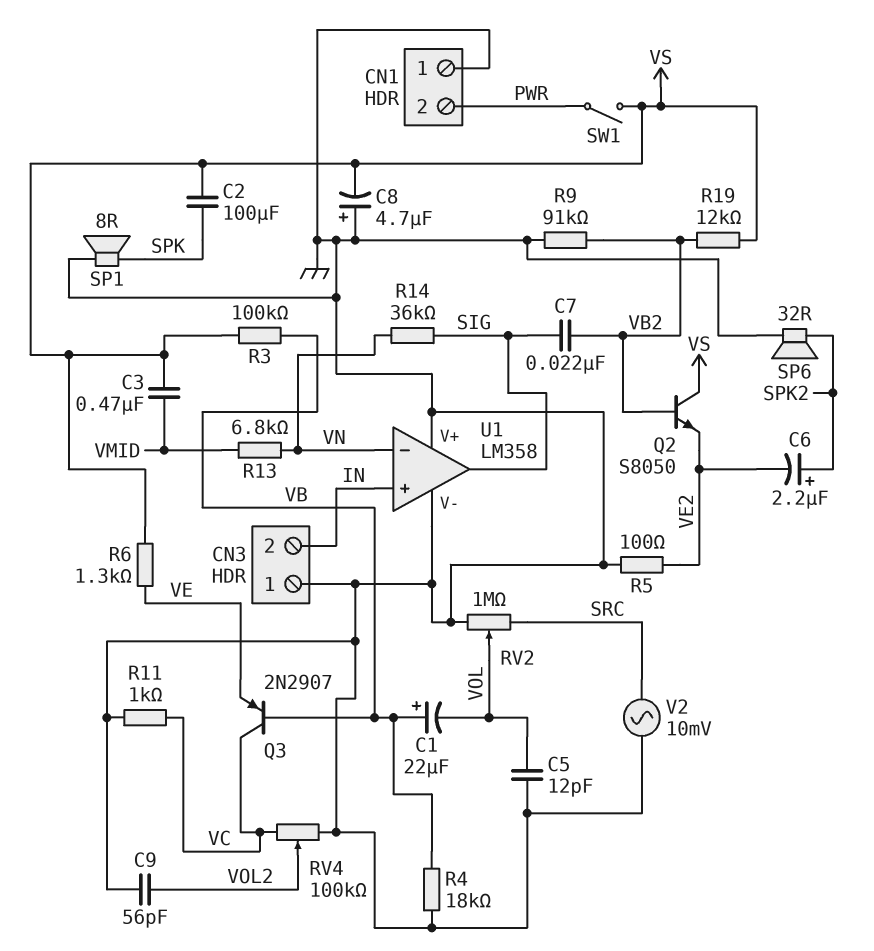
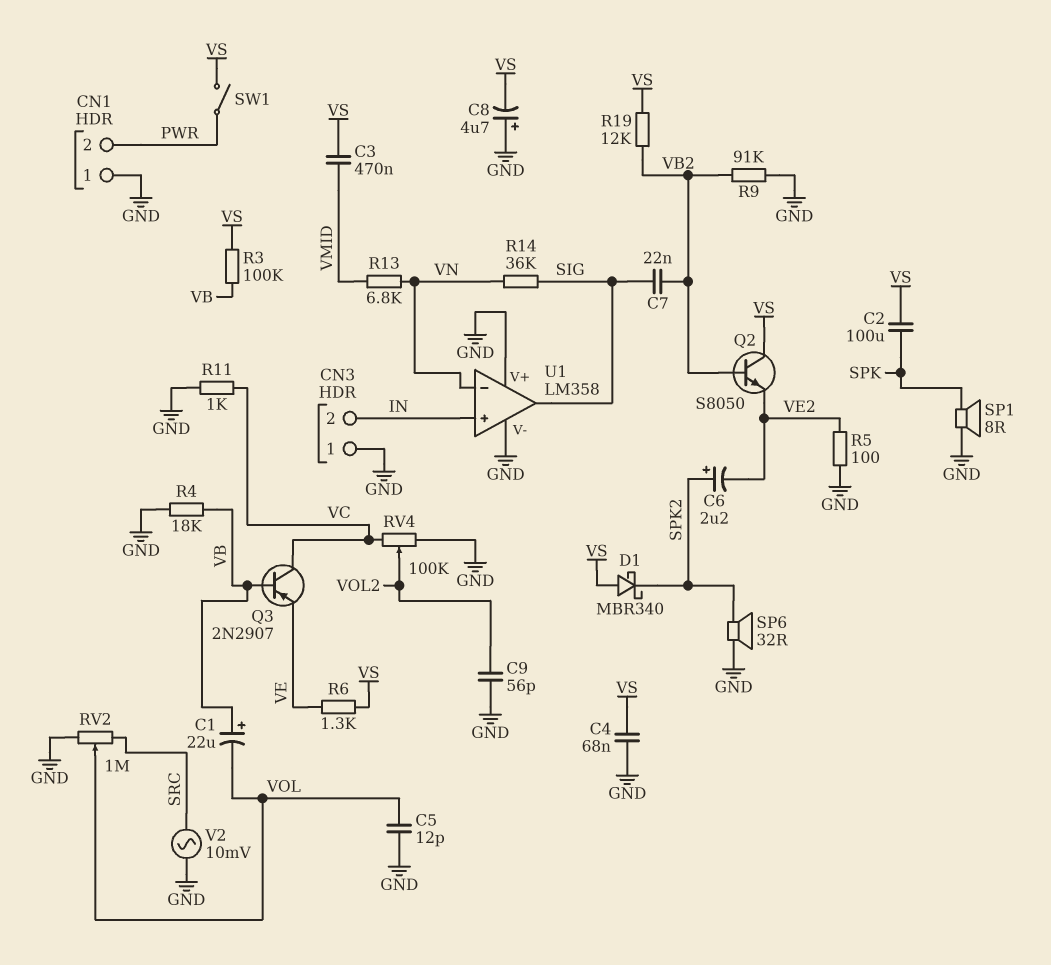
C4: none -> 68nF (GND, VS)
D1: none -> schottky MBR340 (A VS, K SPK2)

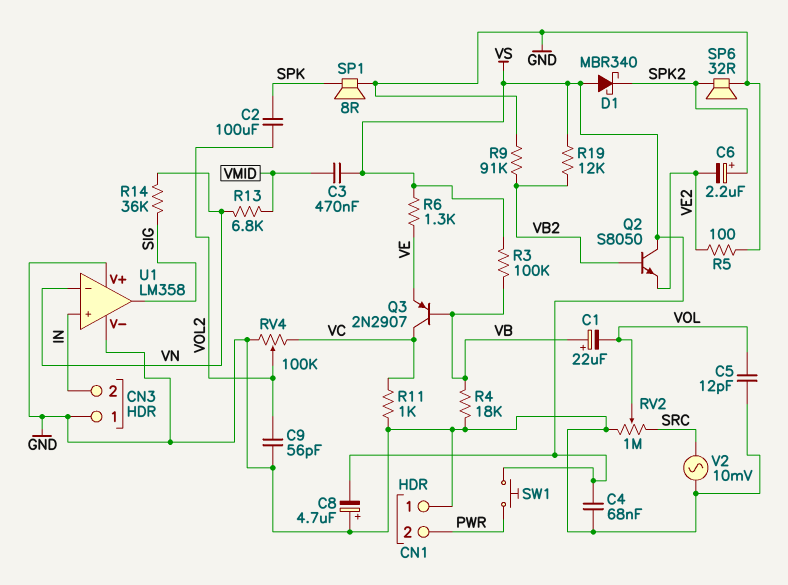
C2: 100uF (SPK, VS) -> 100uF (SPK, VOL2)
C7: 22nF (SIG, VB2) -> none
SW1: switch (PWR, VS) -> button (PWR, VS)

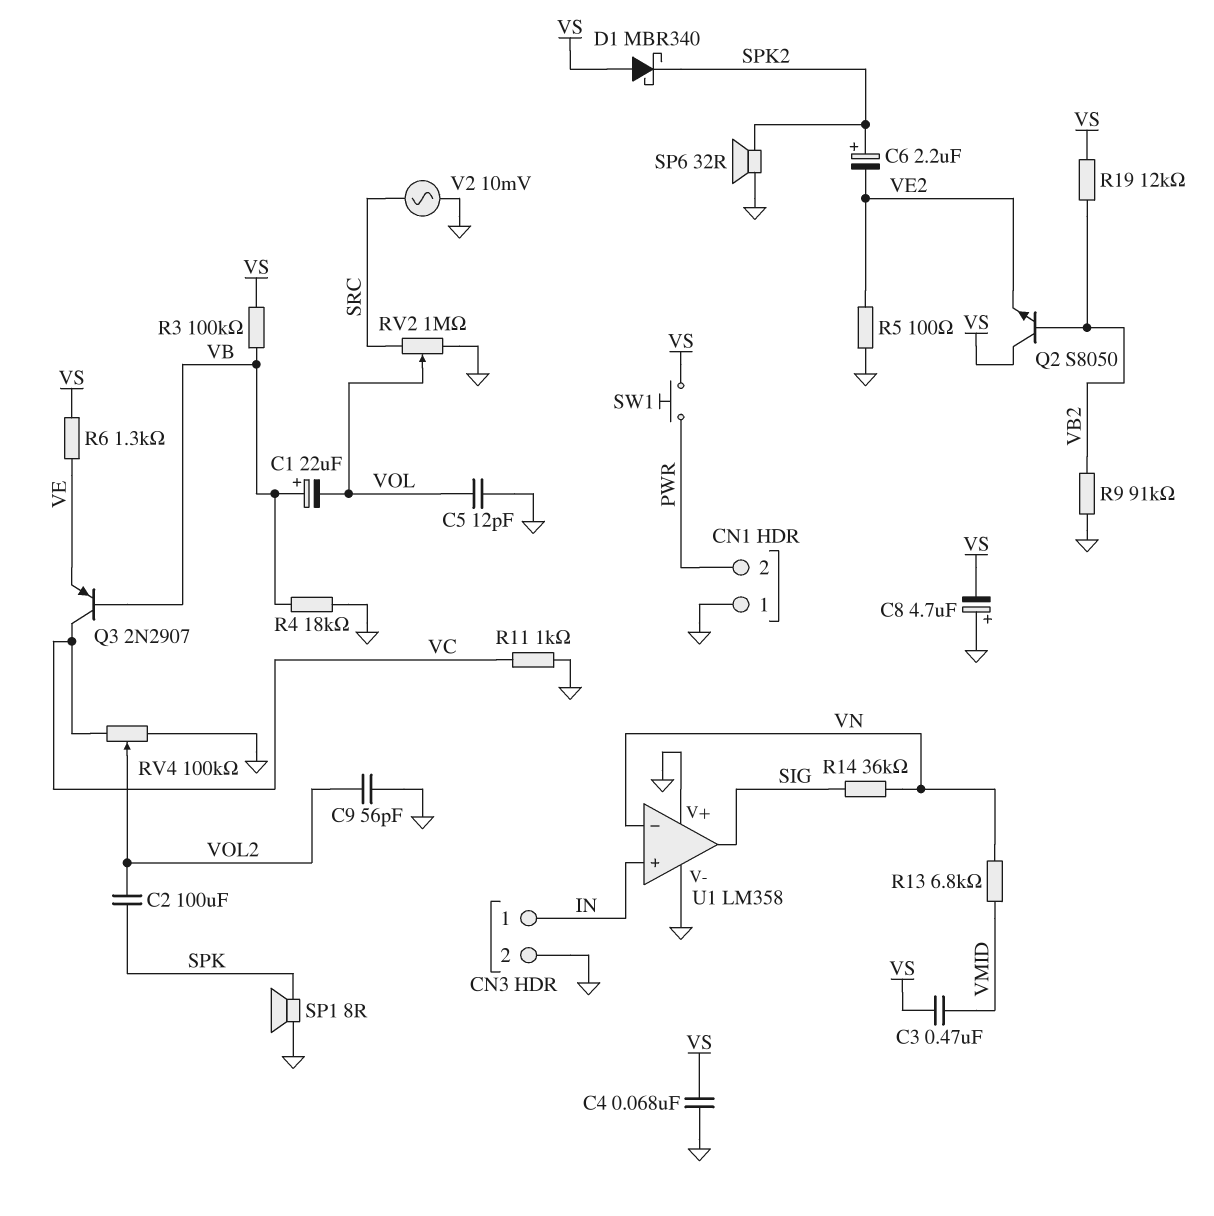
CN3 pin 1: GND -> IN
CN3 pin 2: IN -> GND

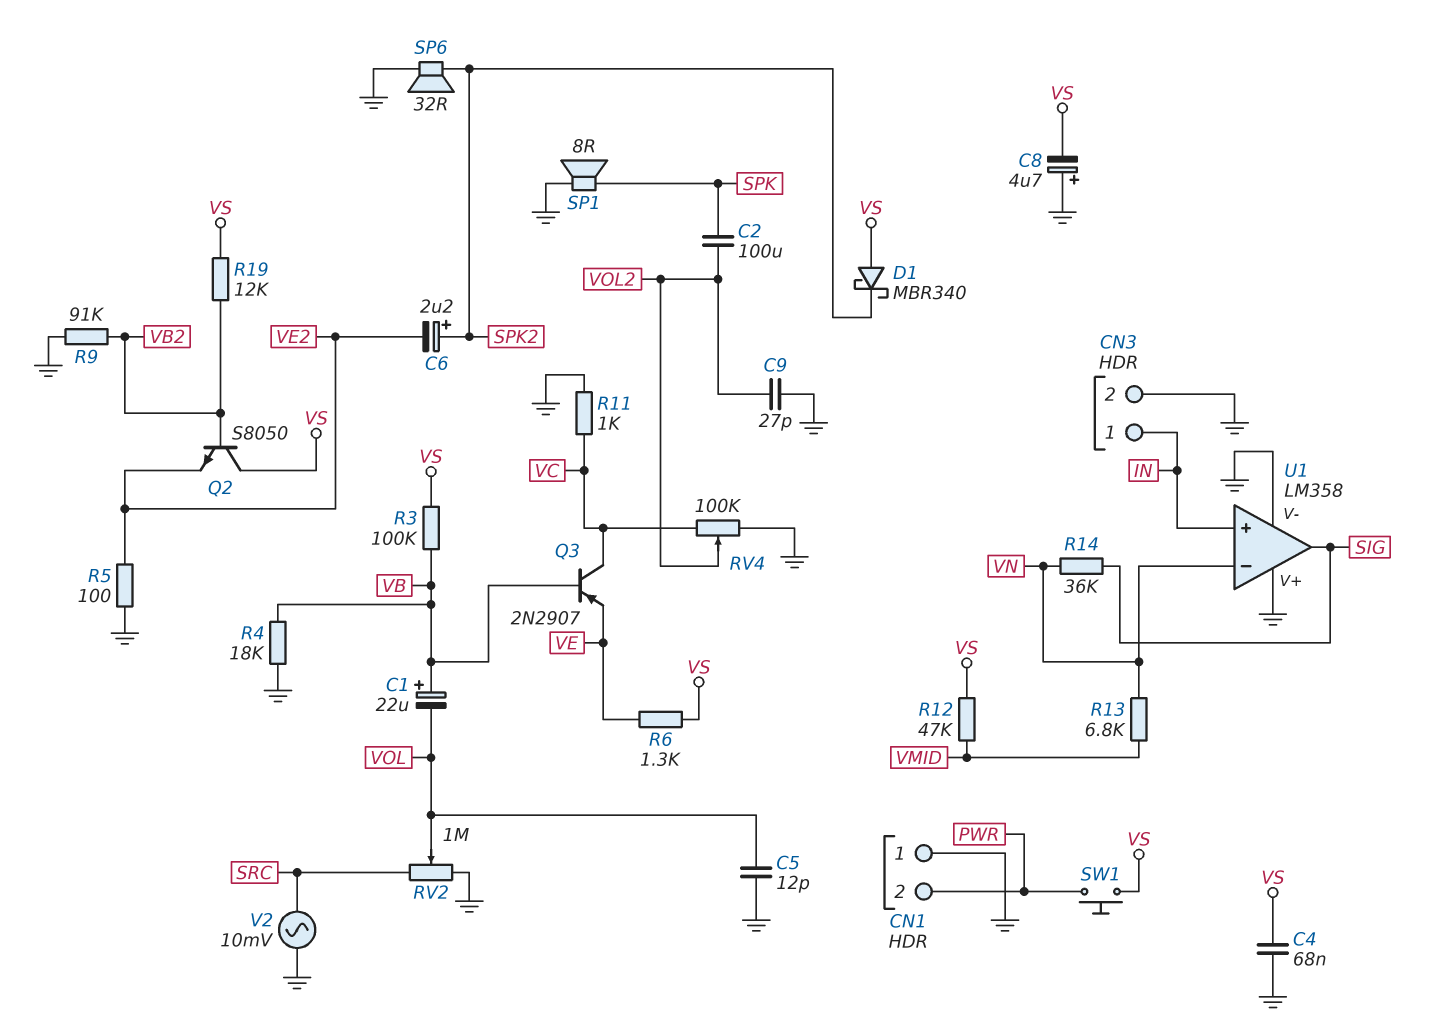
C3: 470nF (VMID, VS) -> none
C9: 56pF (GND, VOL2) -> 27pF (GND, VOL2)
R12: none -> 47k (VMID, VS)

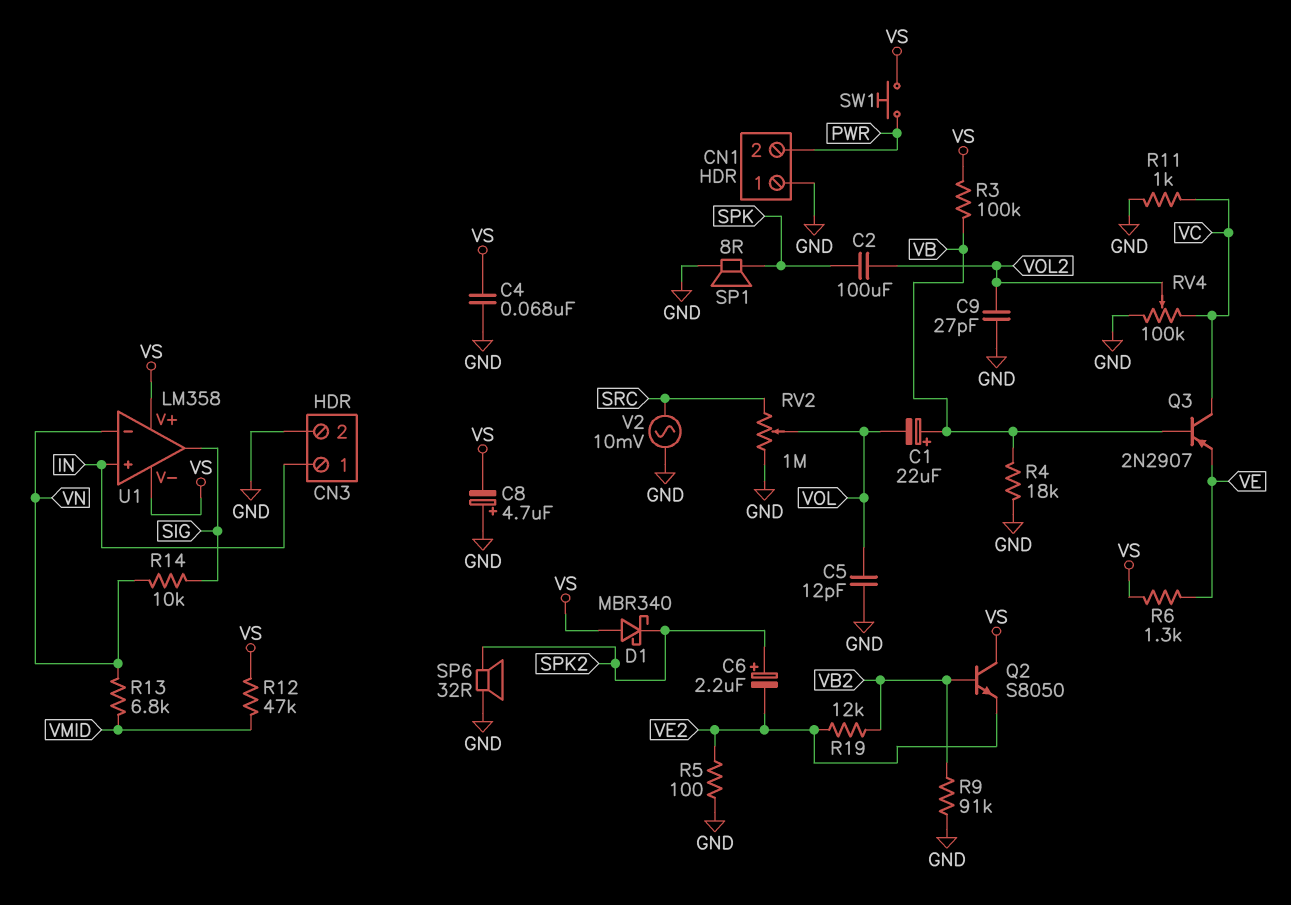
R14: 36k (SIG, VN) -> 10k (SIG, VN)
R19: 12k (VB2, VS) -> 12k (VB2, VE2)
U1 pin V+: GND -> VS
U1 pin V-: GND -> VS

